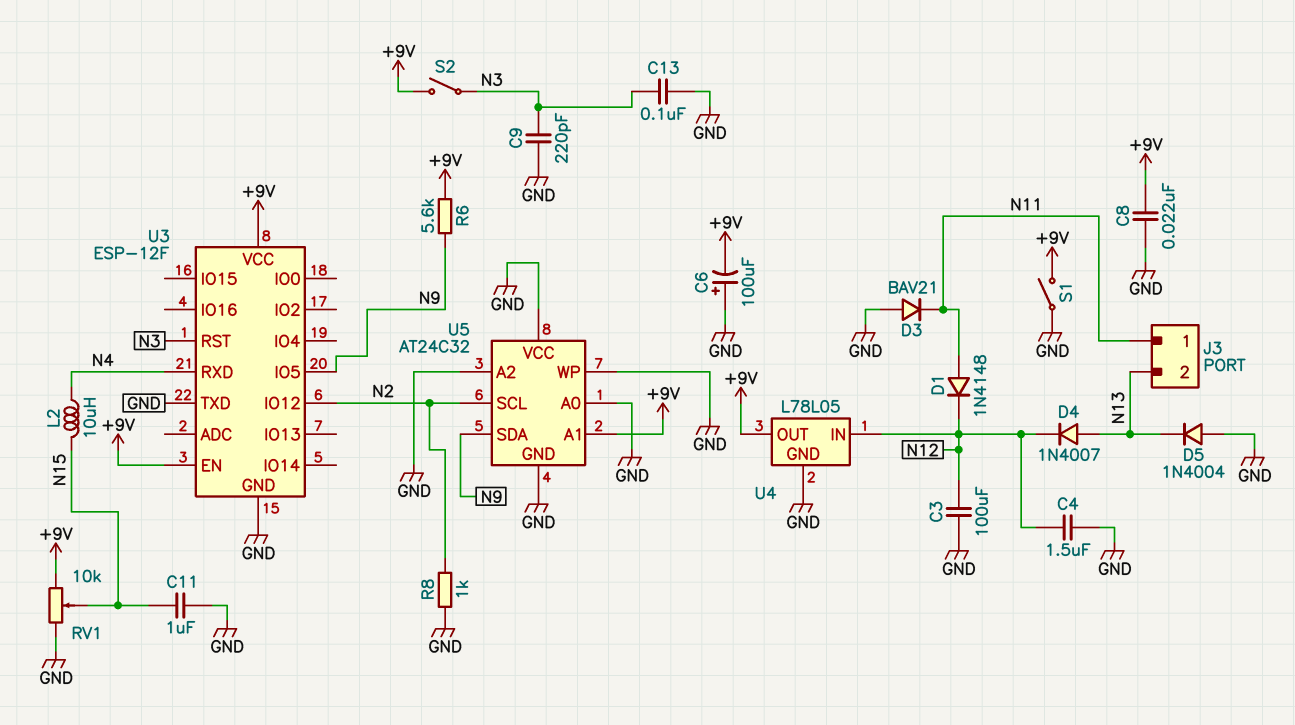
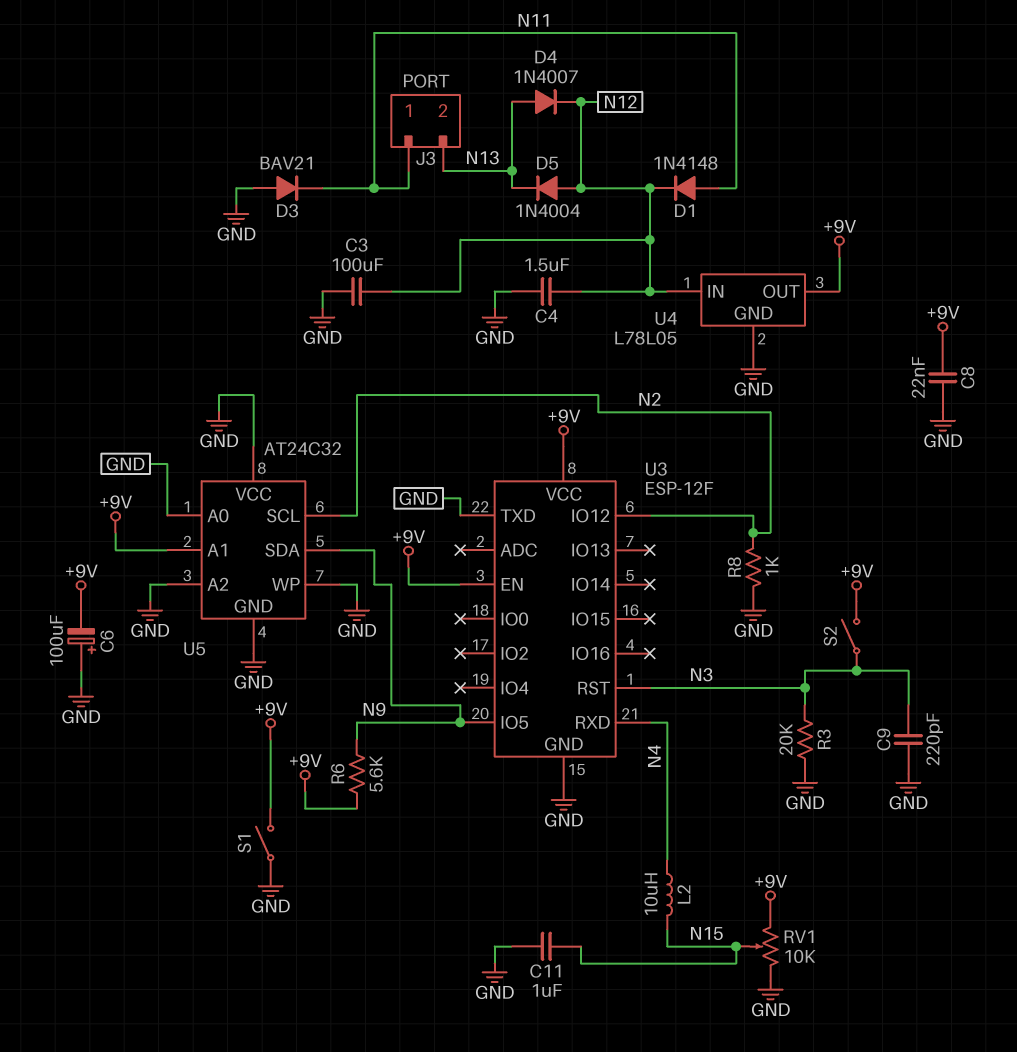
C13: 100nF (GND, N3) -> none
D5: diode 1N4004 (A GND, K N13) -> diode 1N4004 (A N12, K N13)
R3: none -> 20k (GND, N3)

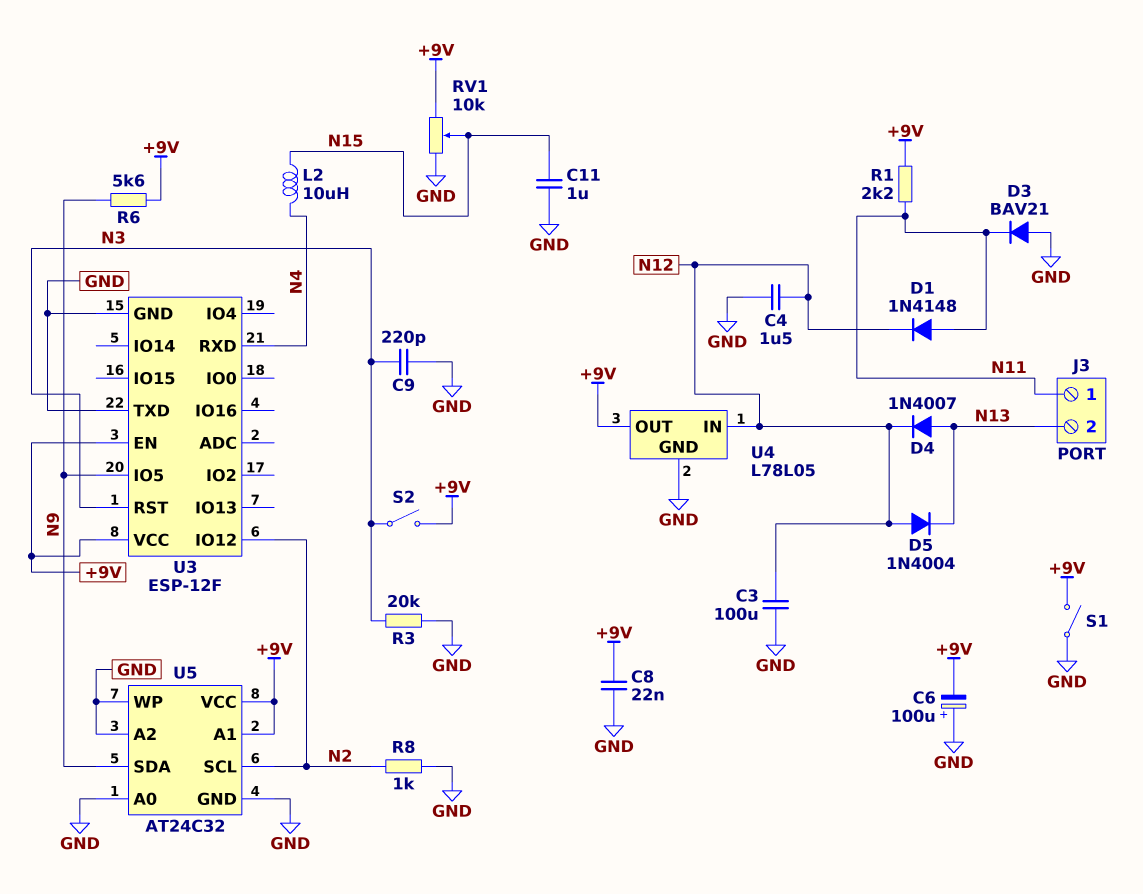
R1: none -> 2.2k (+9V, N11)
U5 pin VCC: GND -> +9V

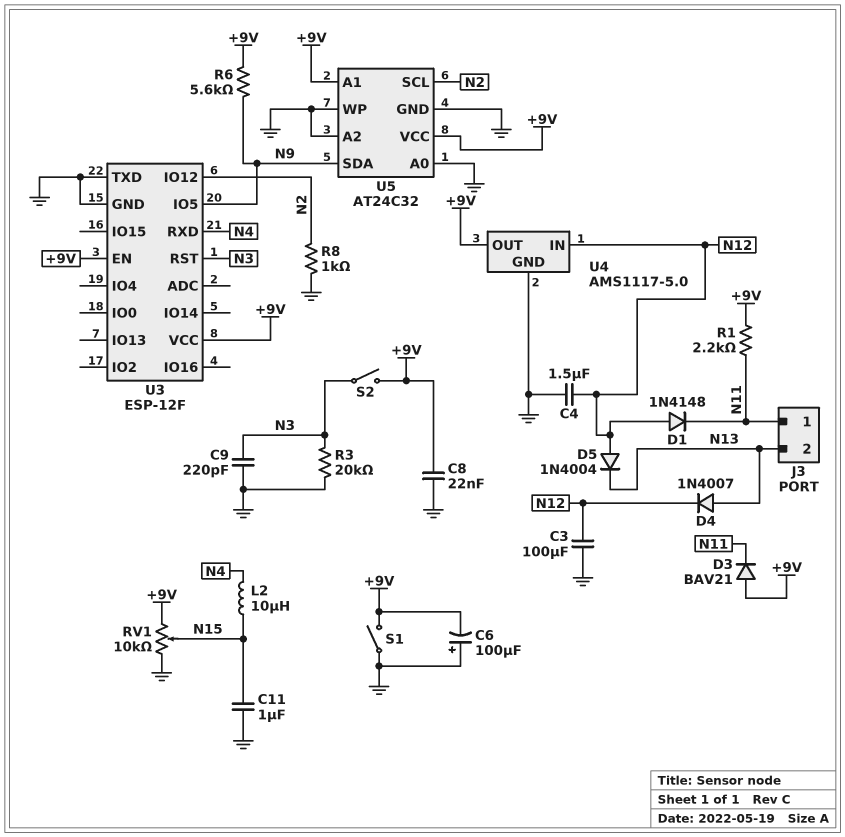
D1: diode 1N4148 (A N11, K N12) -> diode 1N4148 (A N12, K N11)
D3: diode BAV21 (A GND, K N11) -> diode BAV21 (A +9V, K N11)
U4: L78L05 -> AMS1117-5.0

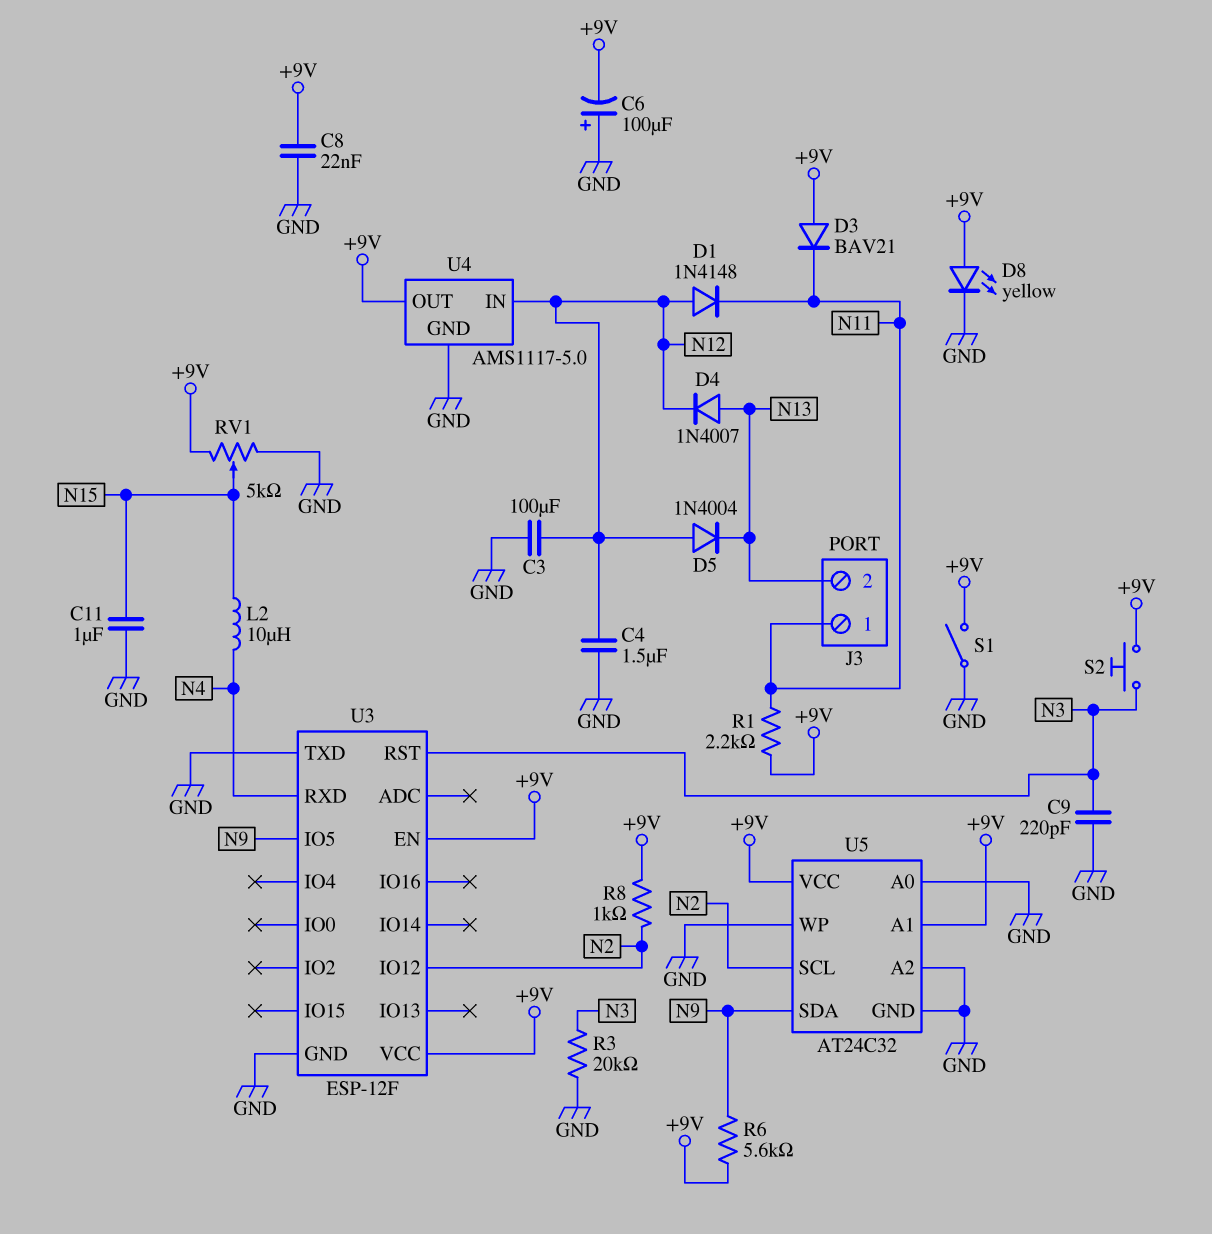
D8: none -> LED yellow (A +9V, K GND)
R8: 1k (GND, N2) -> 1k (+9V, N2)
RV1: 10k (+9V, GND, wiper N15) -> 5k (+9V, GND, wiper N15)
S2: switch (+9V, N3) -> button (+9V, N3)

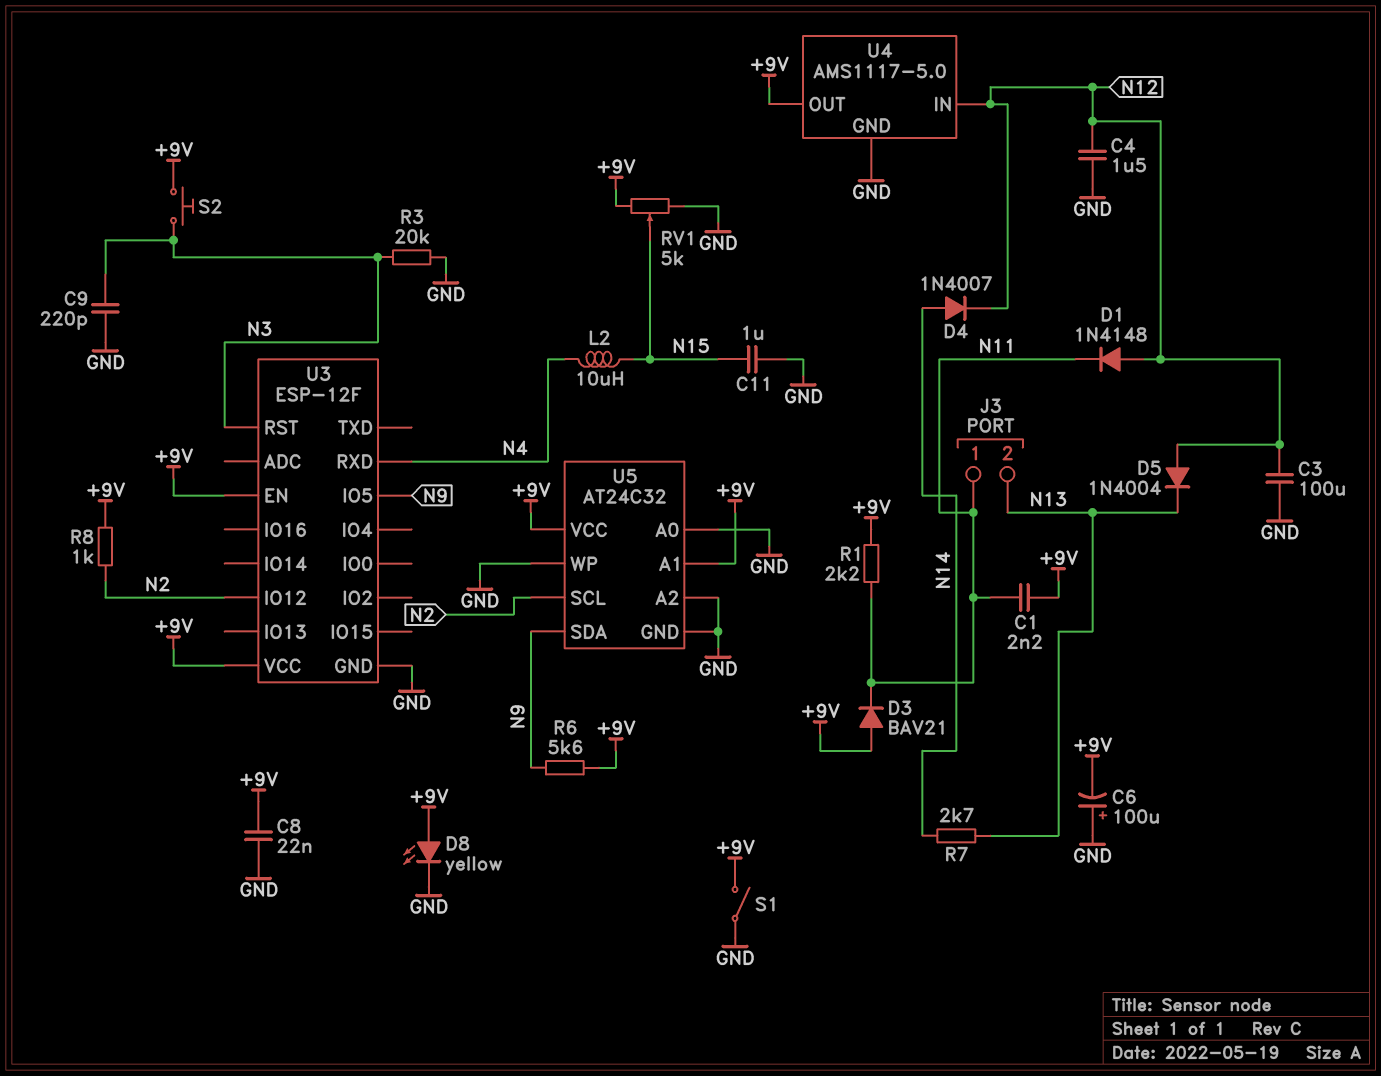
C1: none -> 2.2nF (+9V, N11)
D4: diode 1N4007 (A N13, K N12) -> diode 1N4007 (A N14, K N12)
R7: none -> 2.7k (N13, N14)
U3 pin TXD: GND -> none

